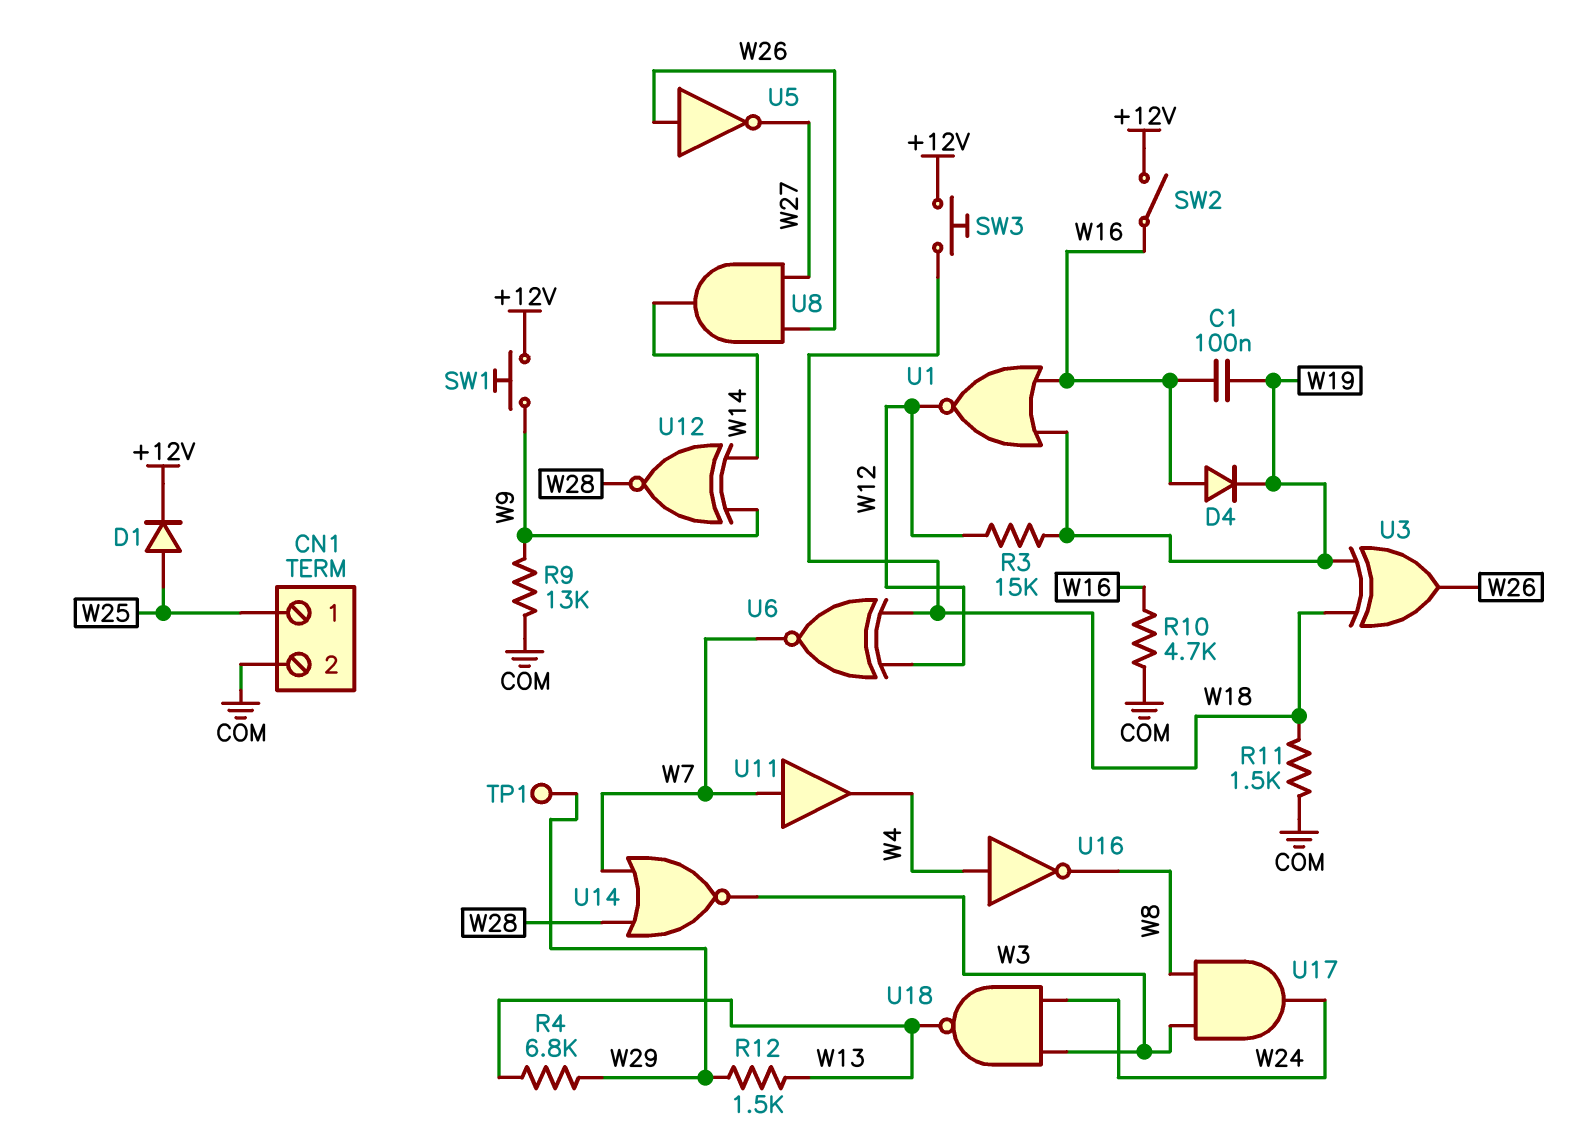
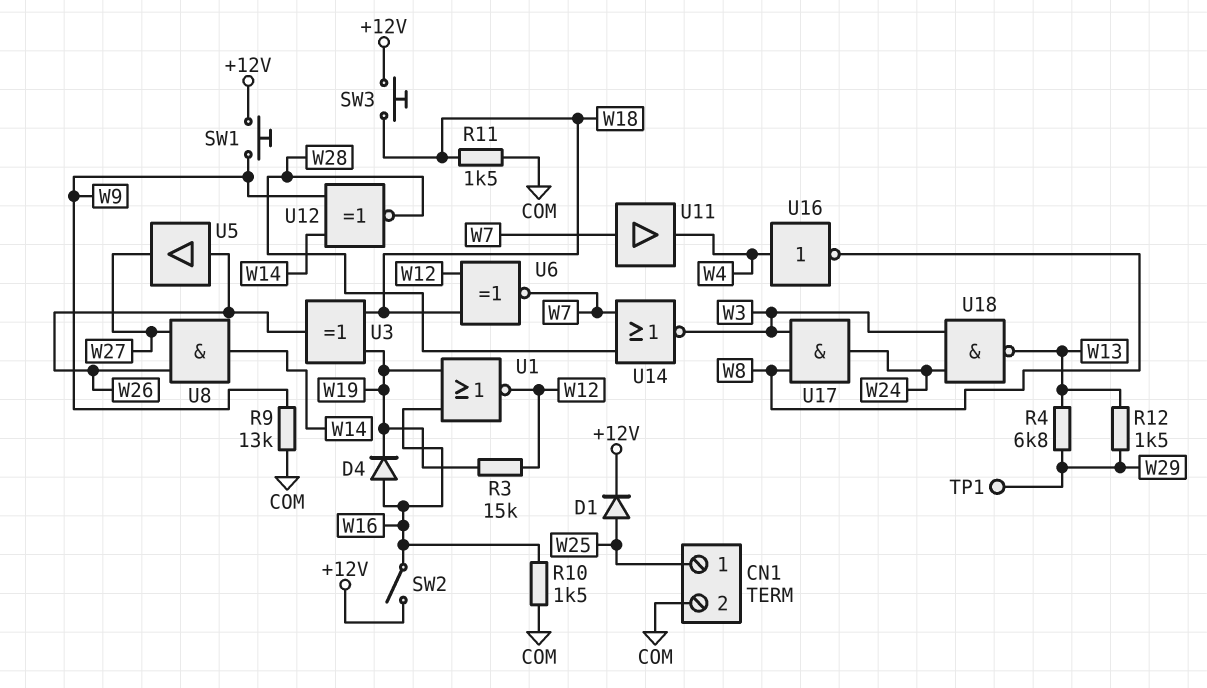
C1: 100nF (W16, W19) -> none
R10: 4.7k (COM, W16) -> 1.5k (COM, W16)
U5: NOT (in W26, out W27) -> buffer (in W26, out W27)

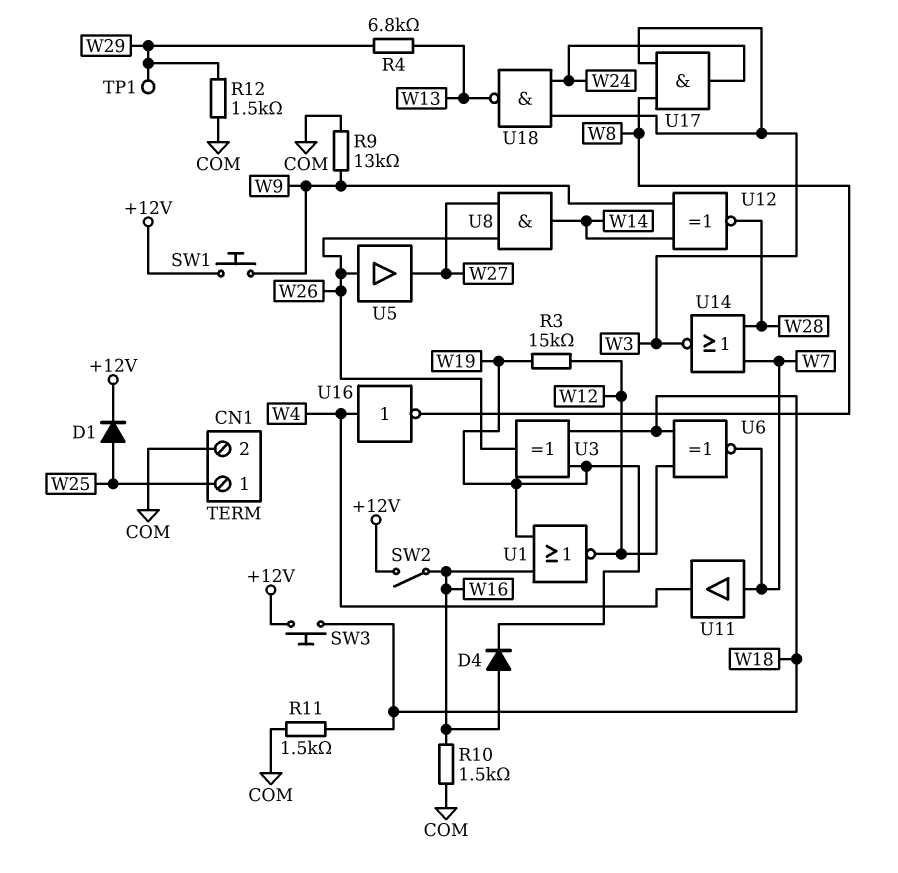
R12: 1.5k (W13, W29) -> 1.5k (COM, W29)

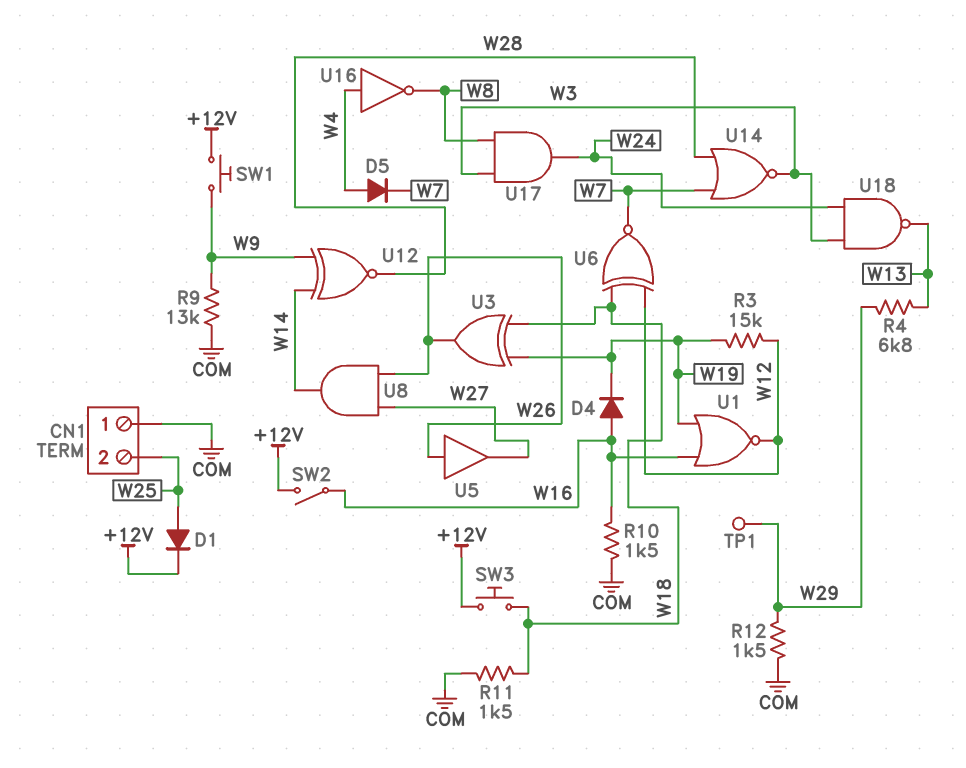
CN1 pin 1: W25 -> COM
CN1 pin 2: COM -> W25
D5: none -> diode (A W4, K W7)
U11: buffer (in W7, out W4) -> none

